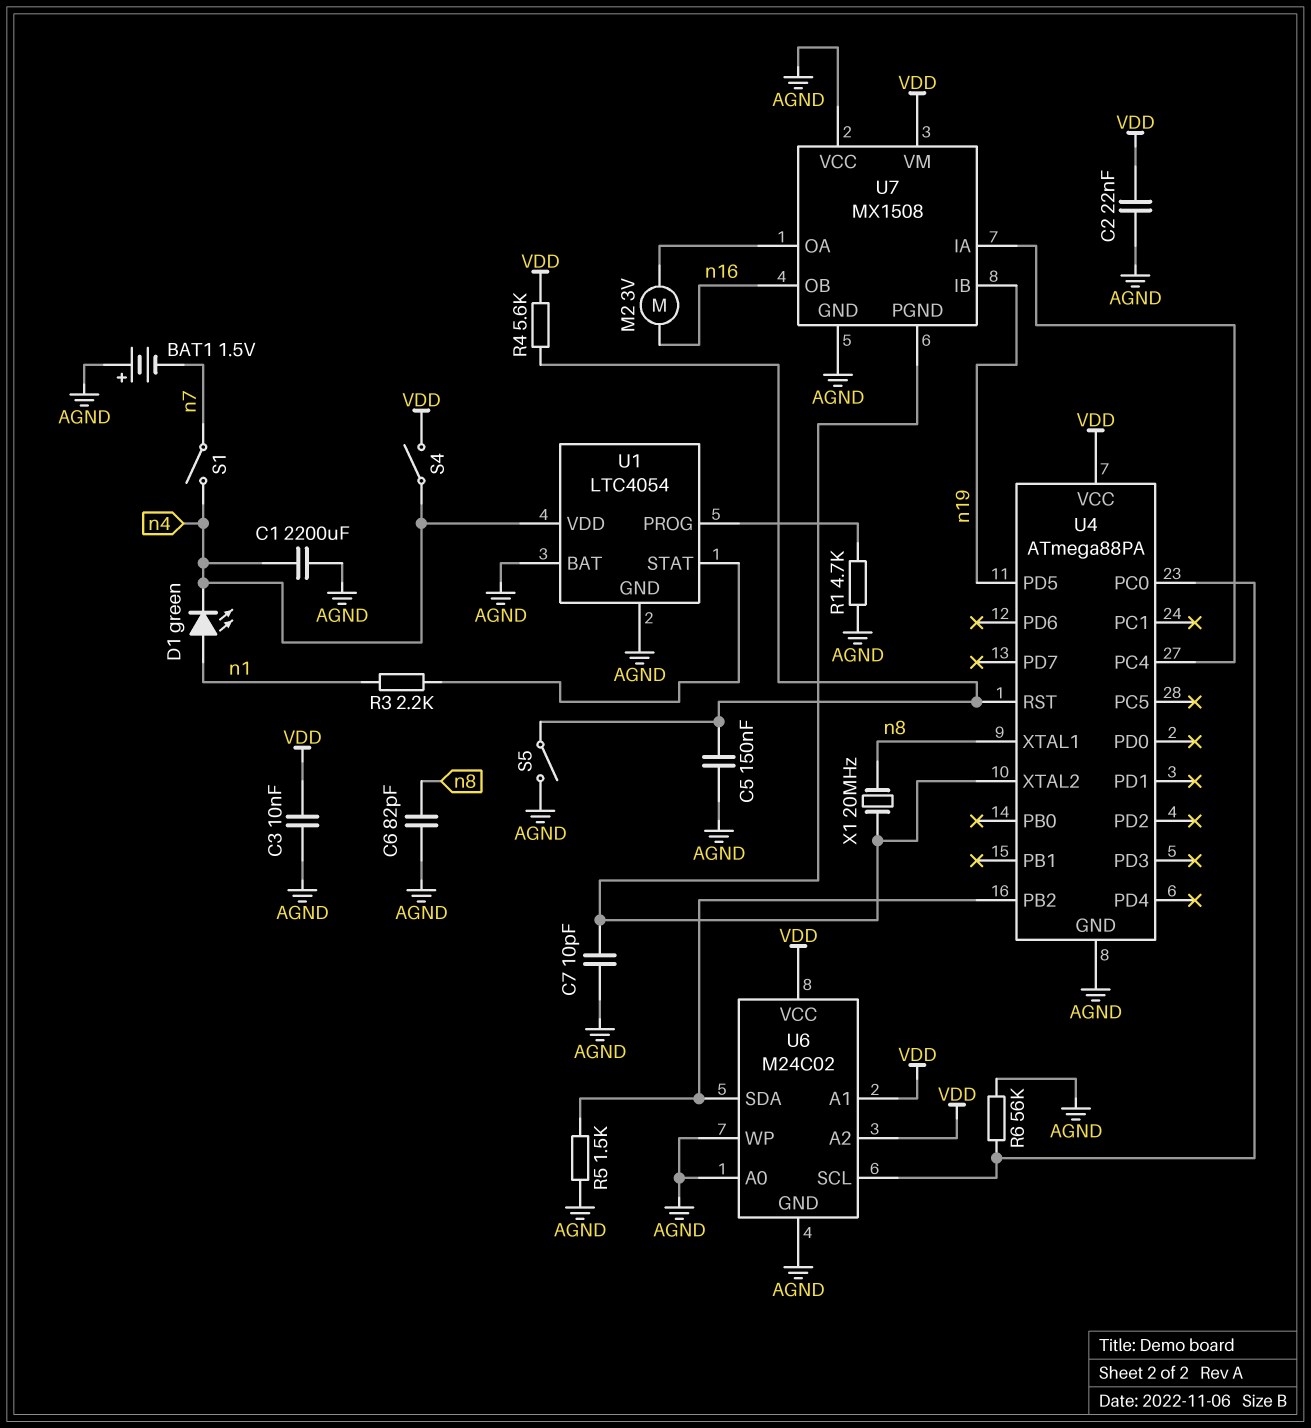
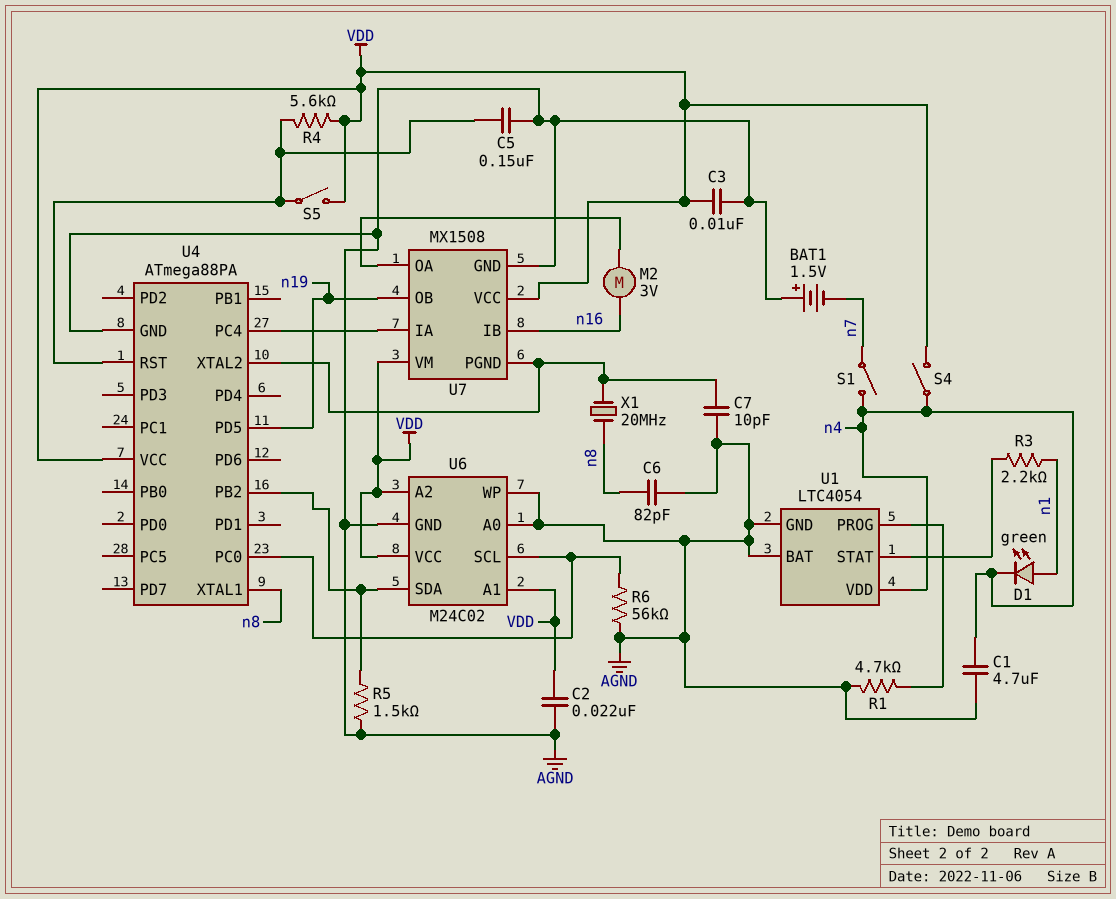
C1: 2200uF (AGND, n4) -> 4.7uF (AGND, n4)
S5: switch (AGND, U4/RST) -> switch (U4/RST, VDD)
U7 pin IB: n19 -> n16
U7 pin OB: n16 -> n19
U7 pin VCC: AGND -> VDD

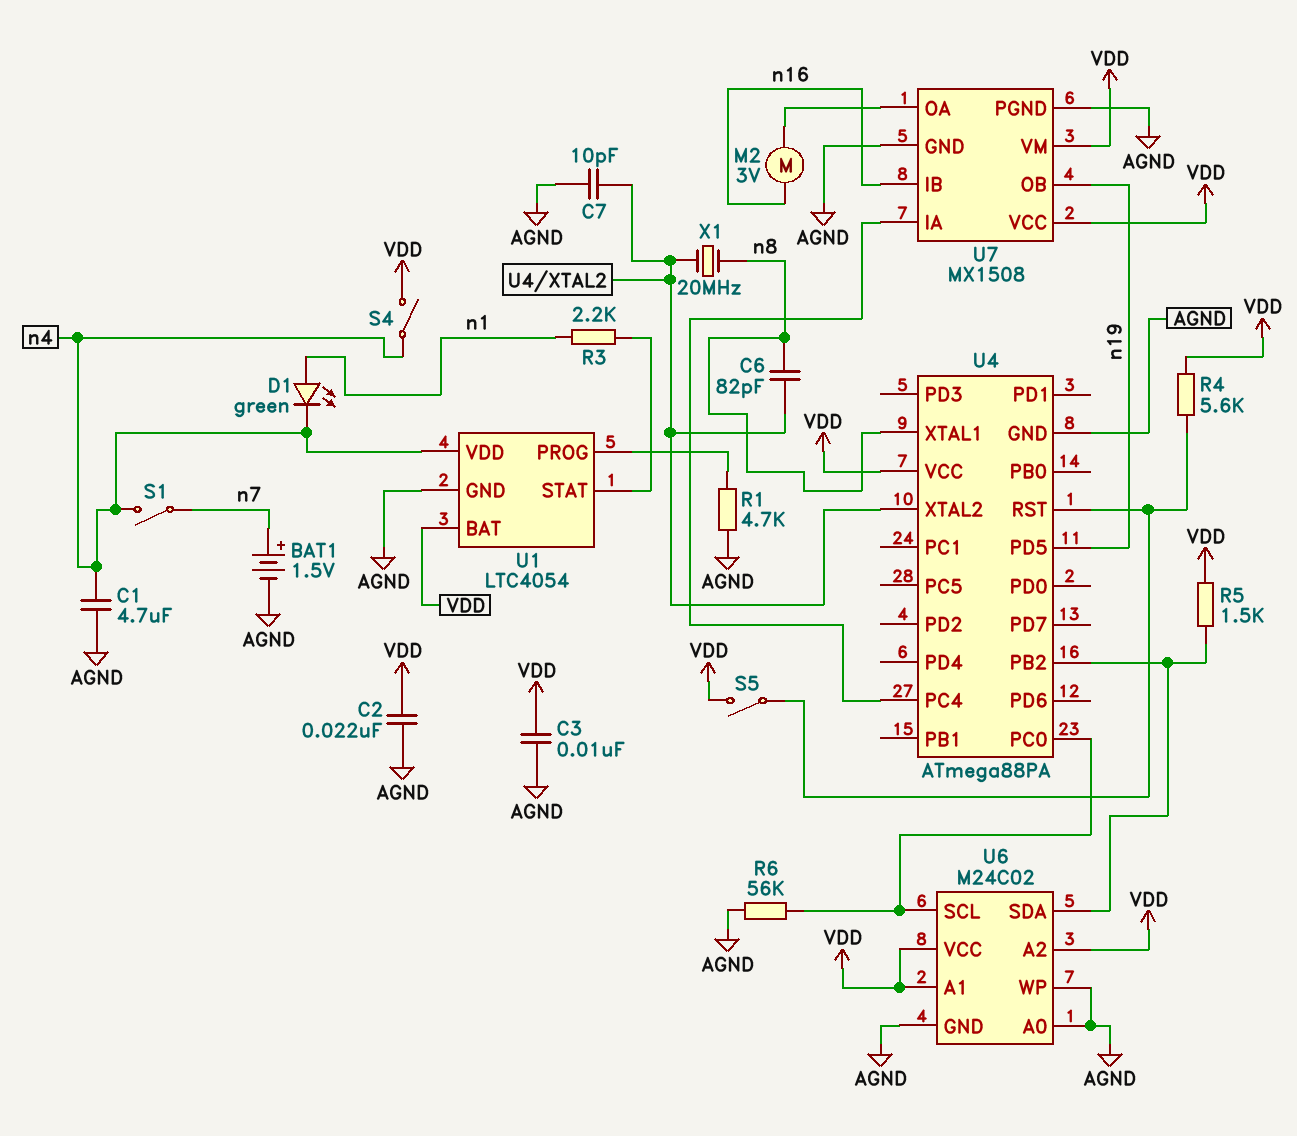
BAT1: 1.5V (plus AGND, minus n7) -> 1.5V (plus n7, minus AGND)
C5: 150nF (AGND, U4/RST) -> none
C6: 82pF (AGND, n8) -> 82pF (U4/XTAL2, n8)
R5: 1.5k (AGND, U4/PB2) -> 1.5k (U4/PB2, VDD)
U1 pin BAT: AGND -> VDD
U7 pin PGND: U4/XTAL2 -> AGND

